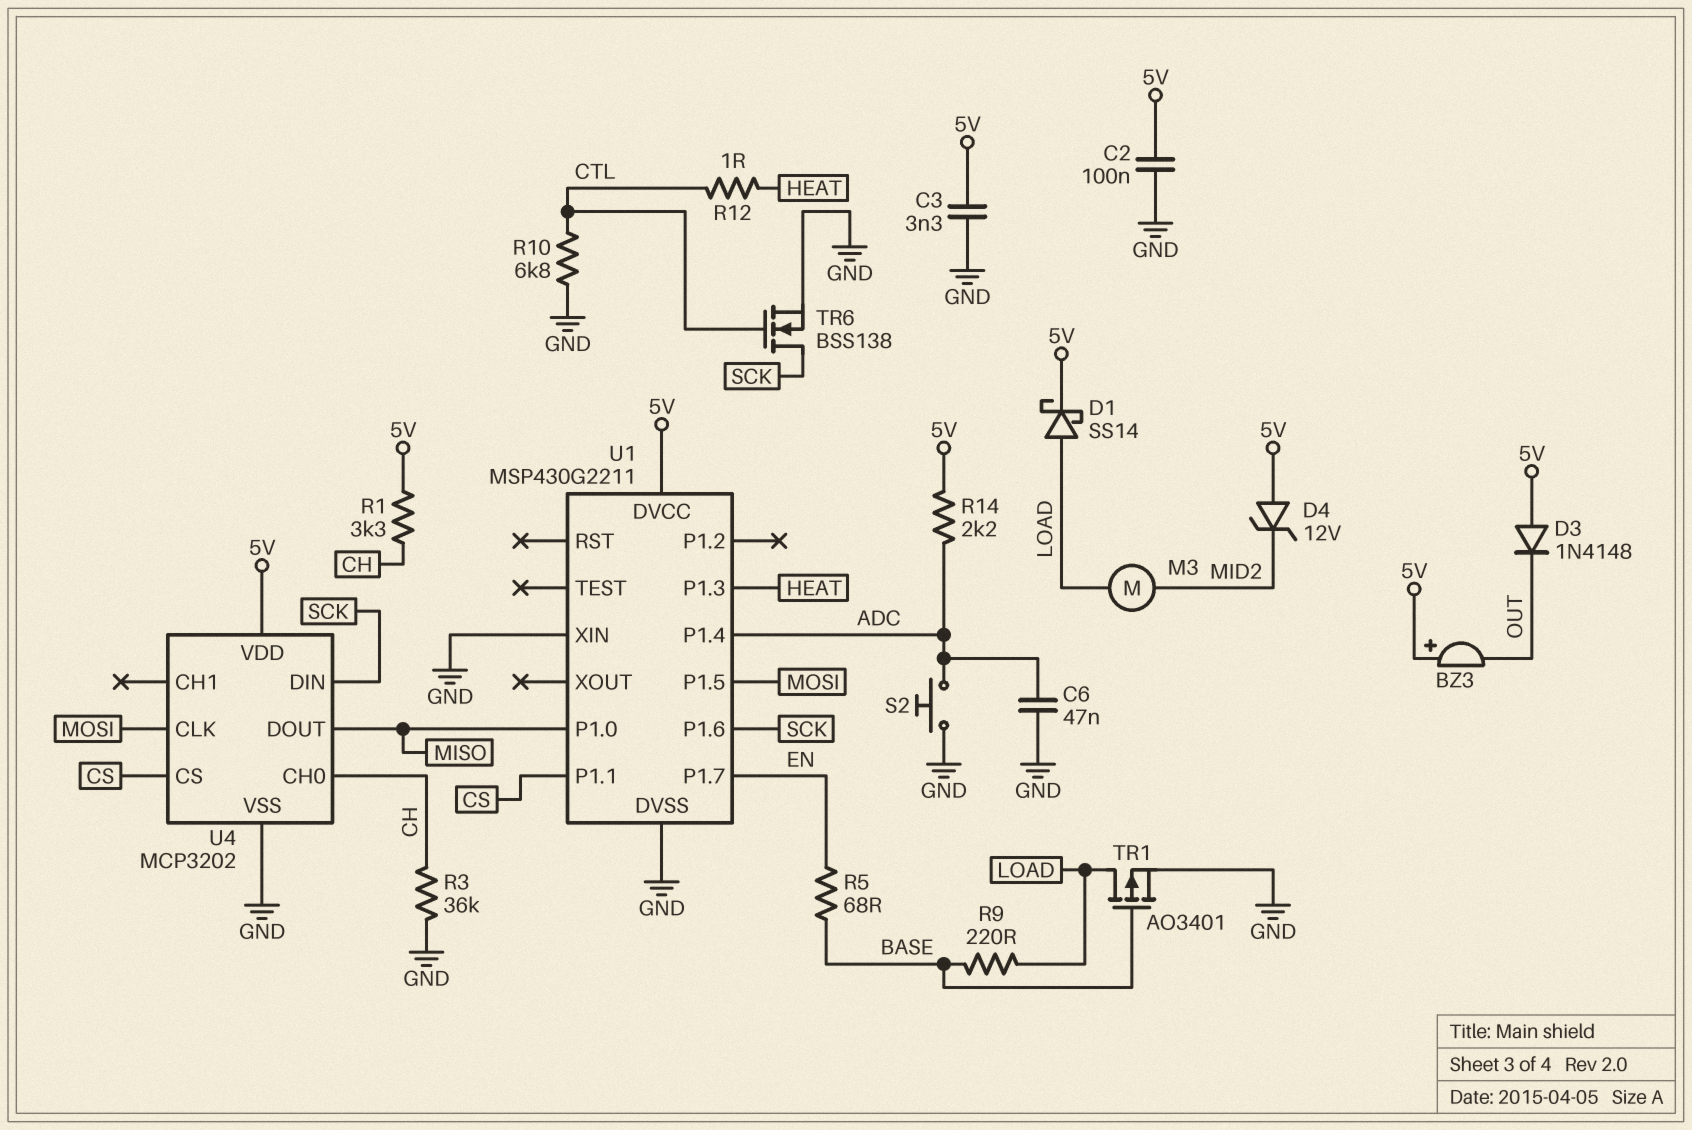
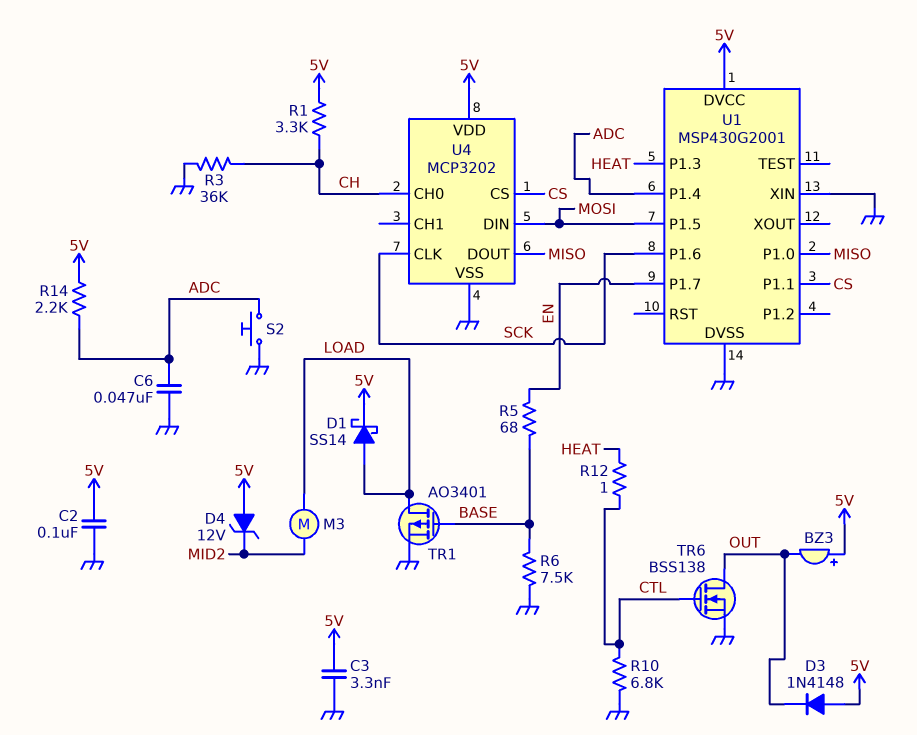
R6: none -> 7.5k (BASE, GND)
R9: 220 (BASE, LOAD) -> none
TR6: NMOS BSS138 (G CTL, D SCK, S GND) -> NMOS BSS138 (G CTL, D OUT, S GND)
U1: MSP430G2211 -> MSP430G2001
U4 pin CLK: MOSI -> SCK
U4 pin DIN: SCK -> MOSI

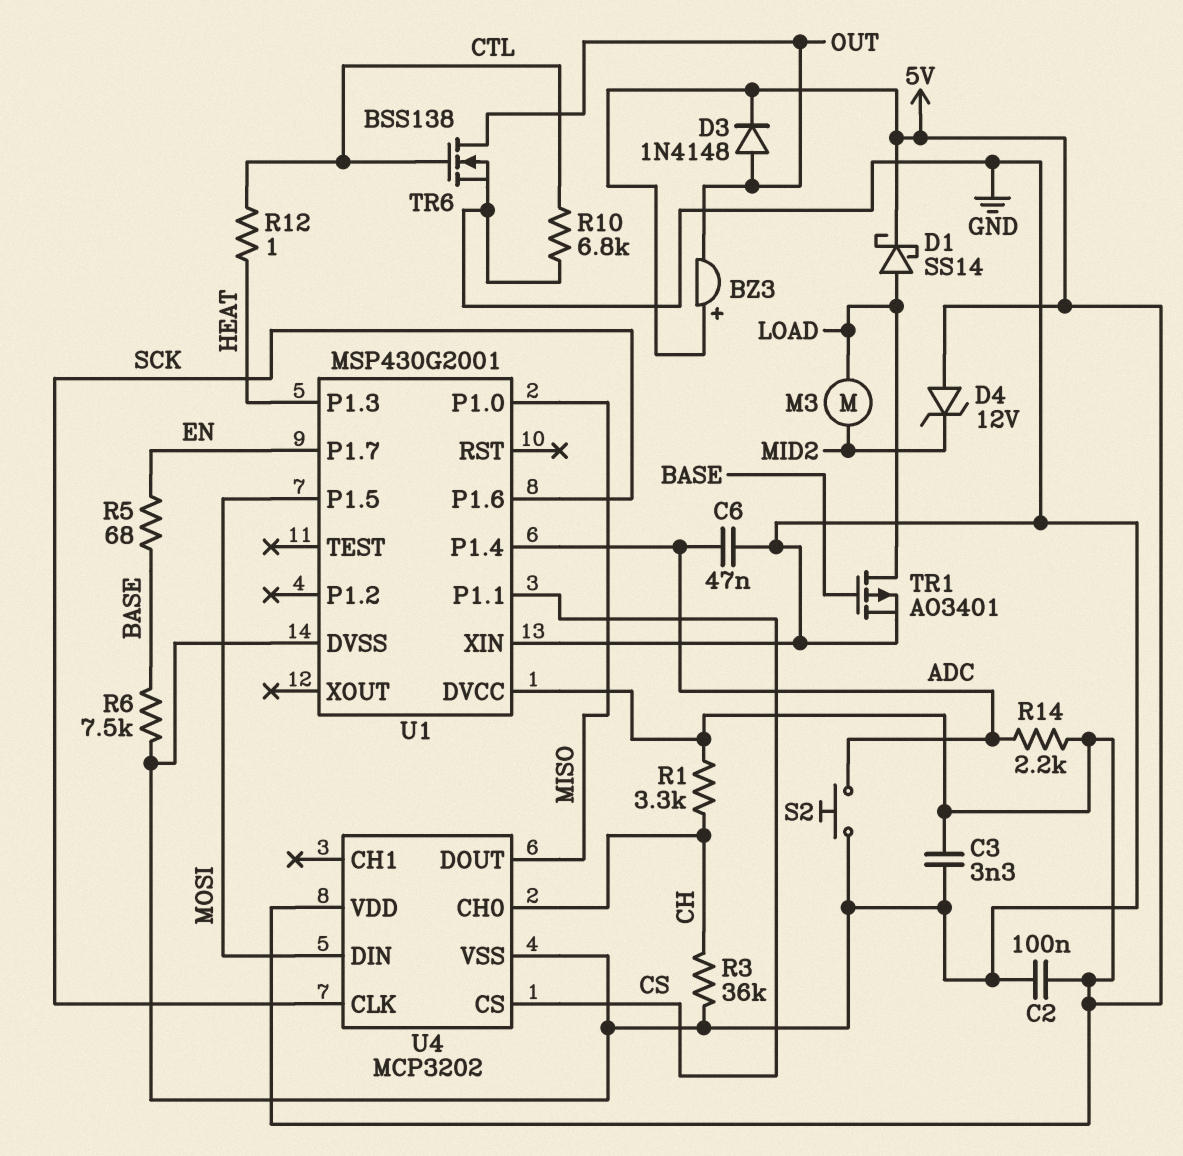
D3: diode 1N4148 (A 5V, K OUT) -> diode 1N4148 (A OUT, K 5V)

